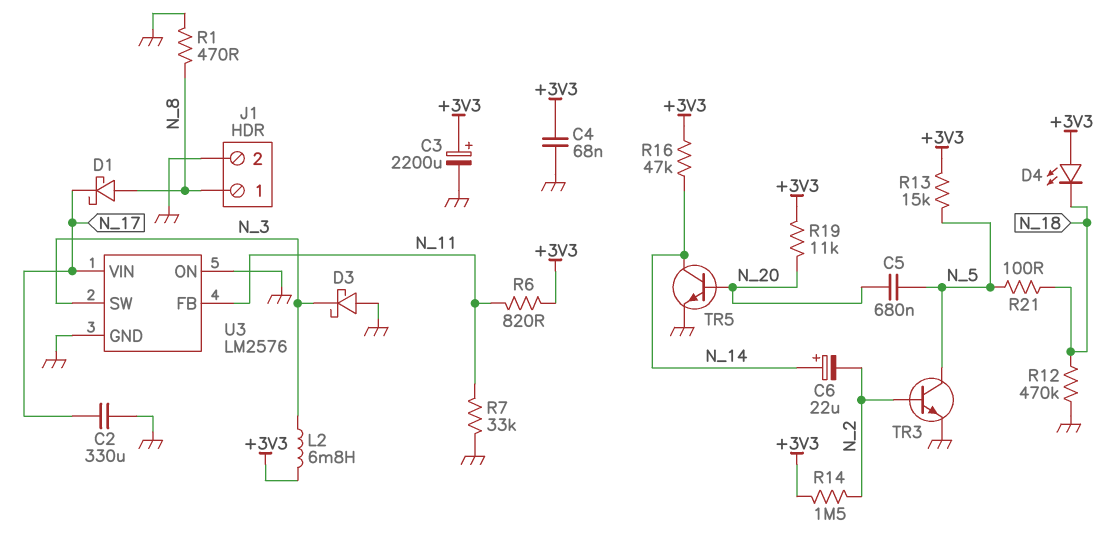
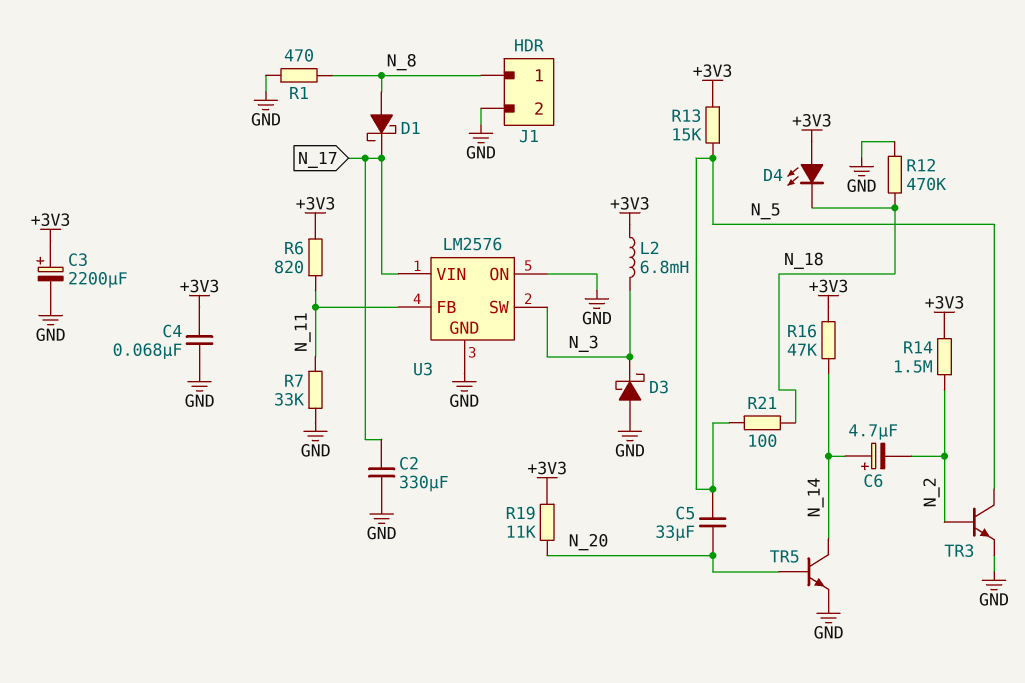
C5: 680nF (N_5, N_20) -> 33uF (N_5, N_20)
C6: 22uF (plus N_14, minus N_2) -> 4.7uF (plus N_14, minus N_2)

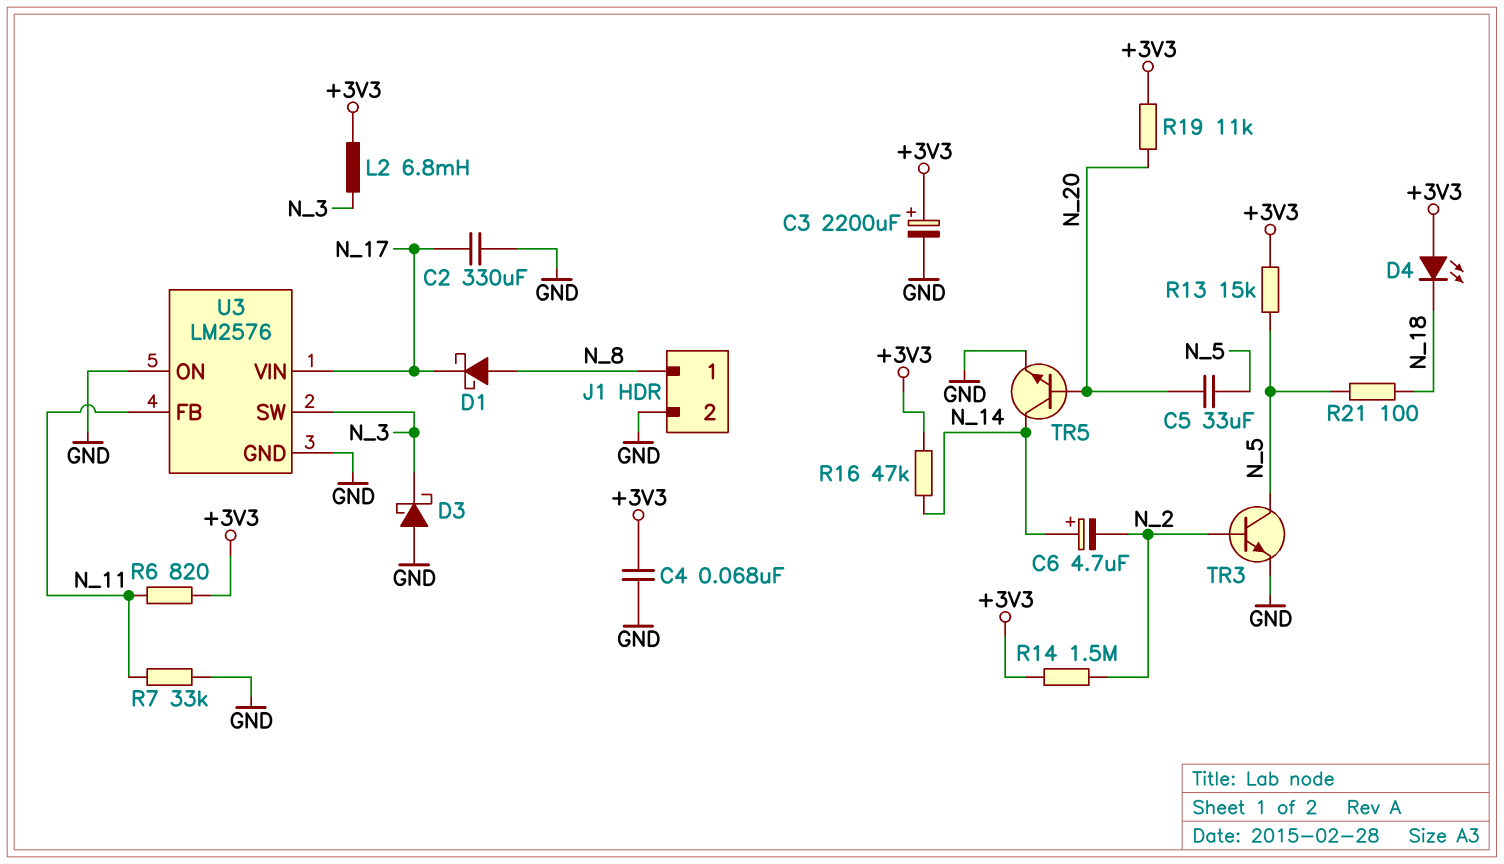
R1: 470 (GND, N_8) -> none
R12: 470k (GND, N_18) -> none

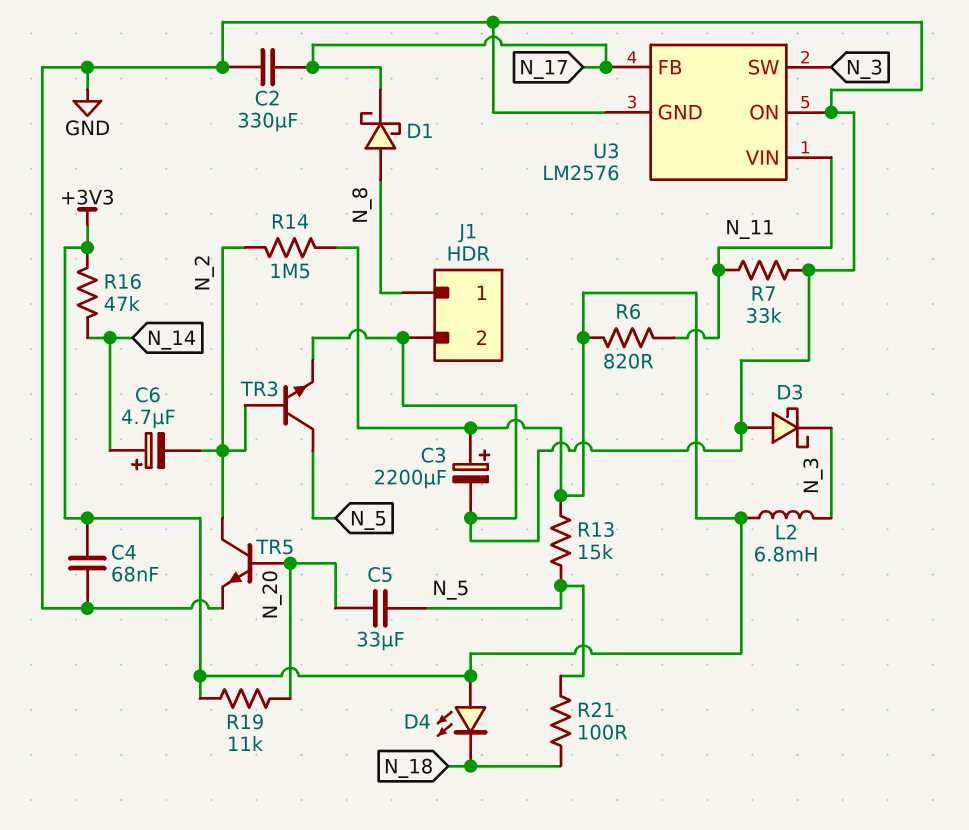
TR5: NPN (B N_20, C N_14, E GND) -> NPN (B N_20, C N_2, E GND)
U3 pin FB: N_11 -> N_17
U3 pin VIN: N_17 -> N_11

